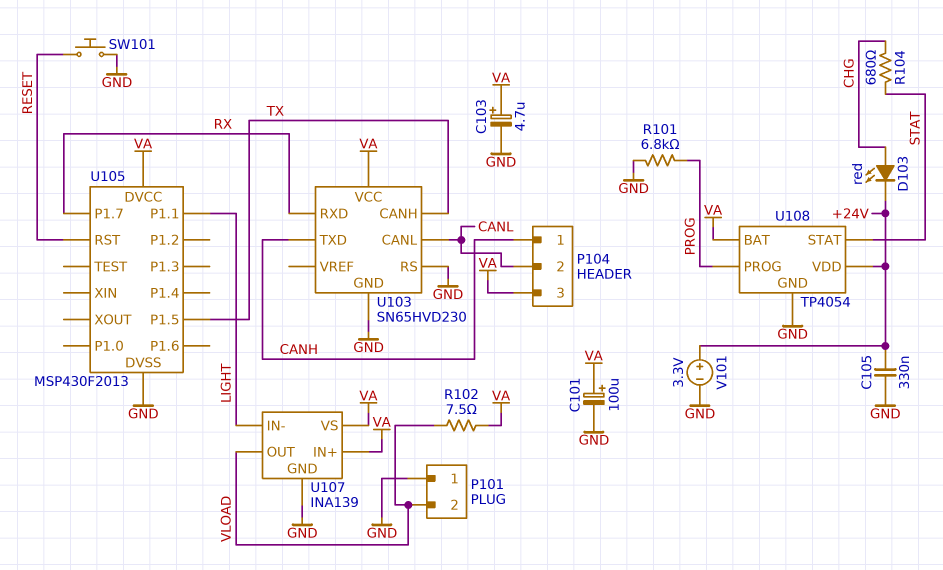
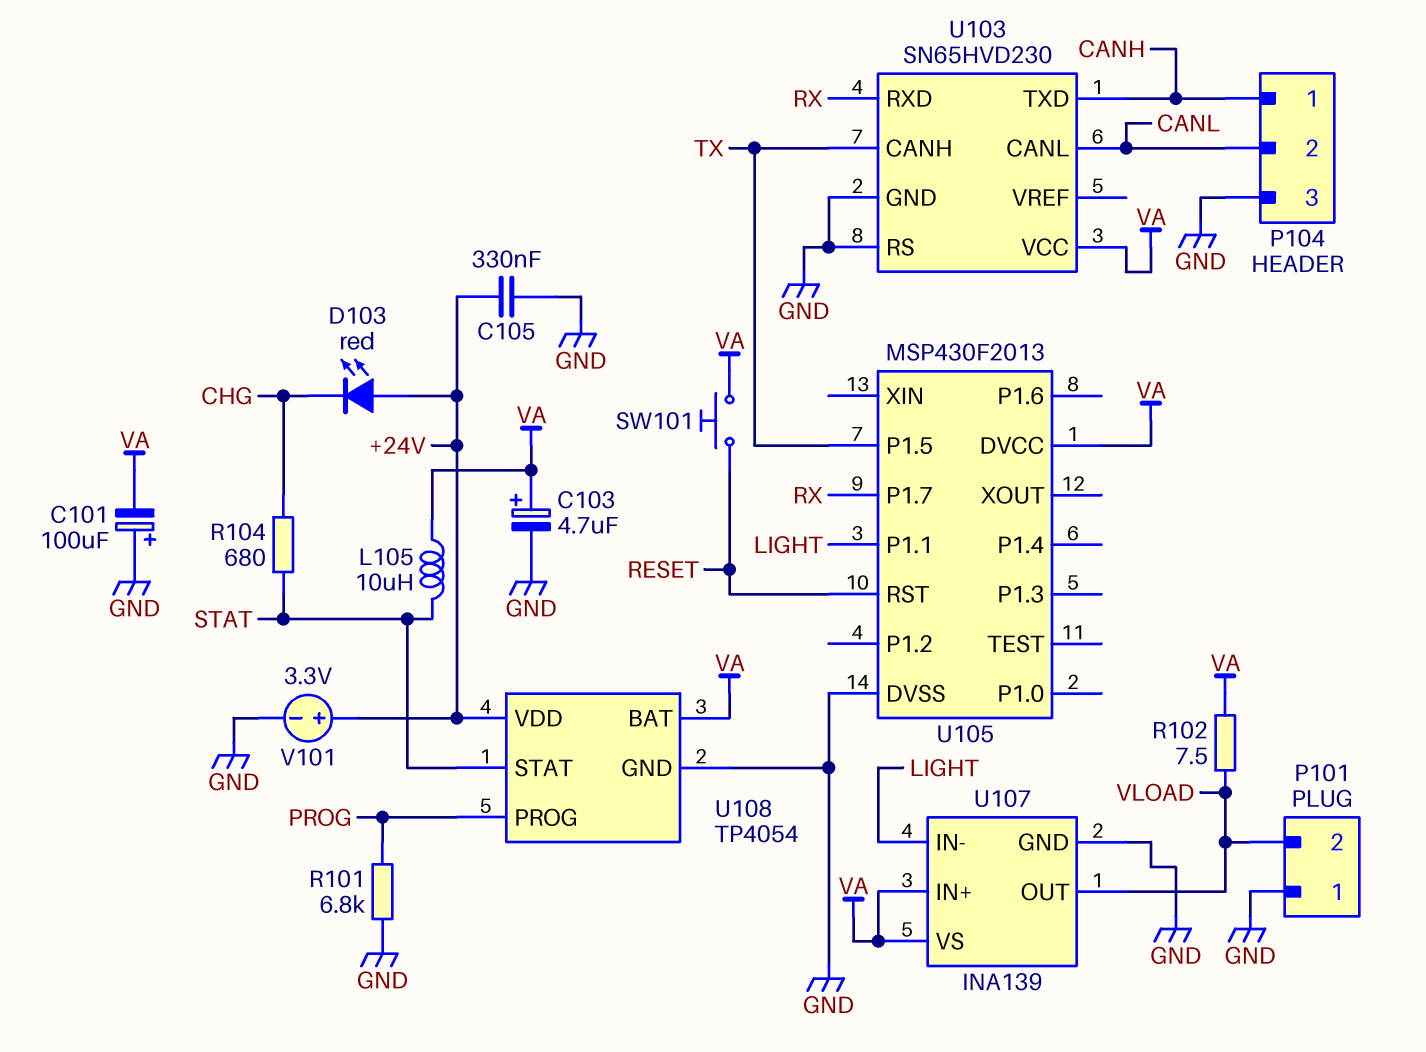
C101: 100uF (plus VA, minus GND) -> 100uF (plus GND, minus VA)
D103: LED red (A CHG, K +24V) -> LED red (A +24V, K CHG)
L105: none -> 10uH (STAT, VA)
P104 pin 3: VA -> GND
SW101: button (GND, RESET) -> button (RESET, VA)

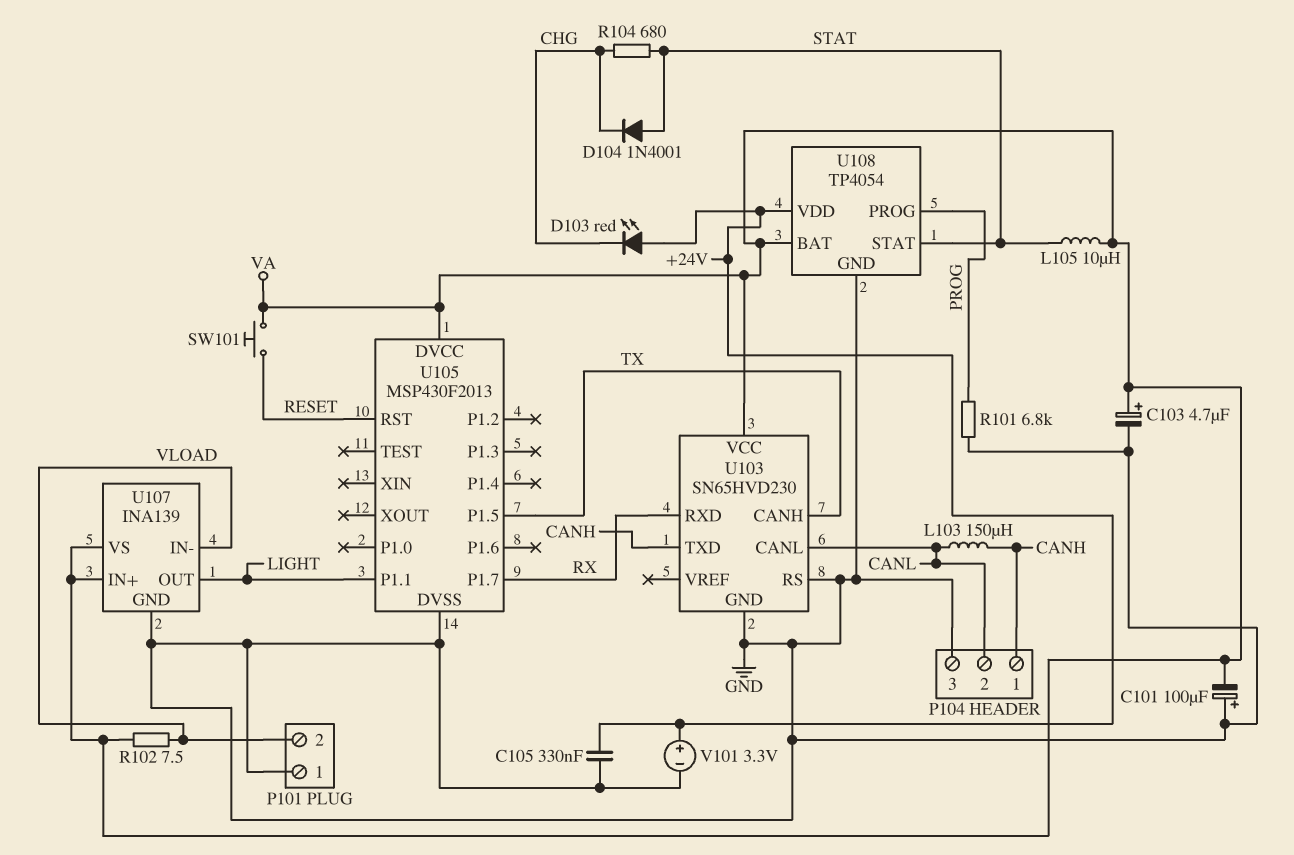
D104: none -> diode 1N4001 (A STAT, K CHG)
L103: none -> 150uH (CANH, CANL)
U107 pin IN-: LIGHT -> VLOAD
U107 pin OUT: VLOAD -> LIGHT

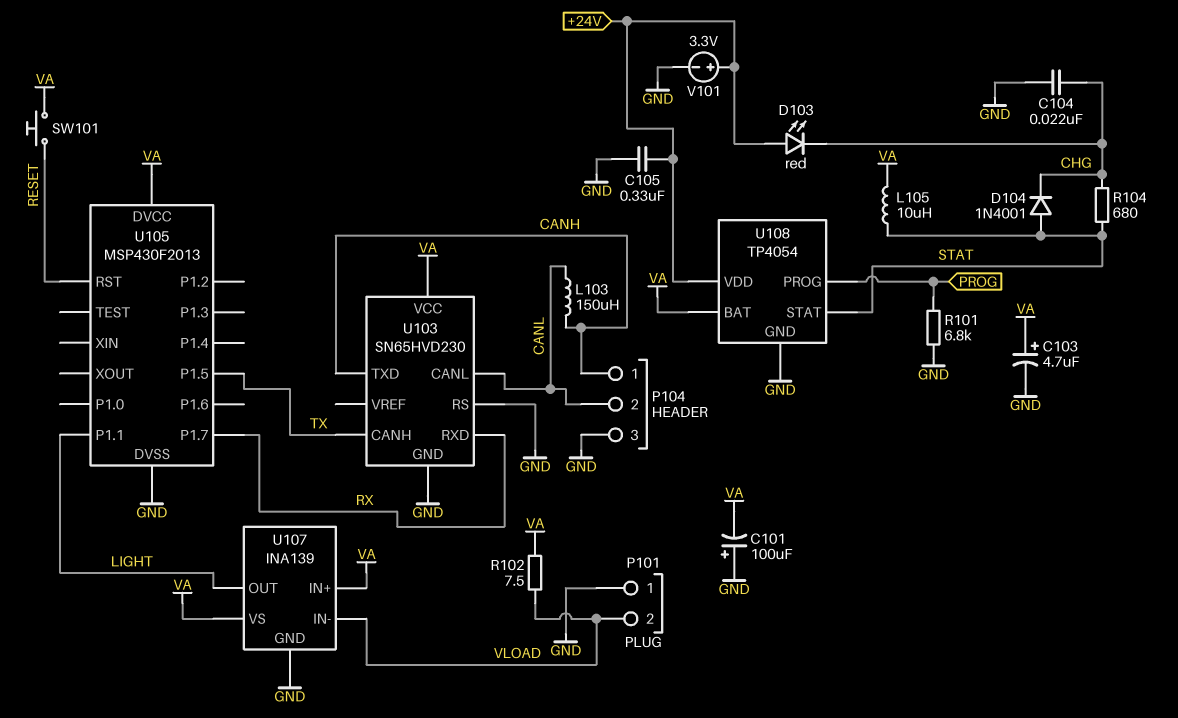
C104: none -> 22nF (CHG, GND)

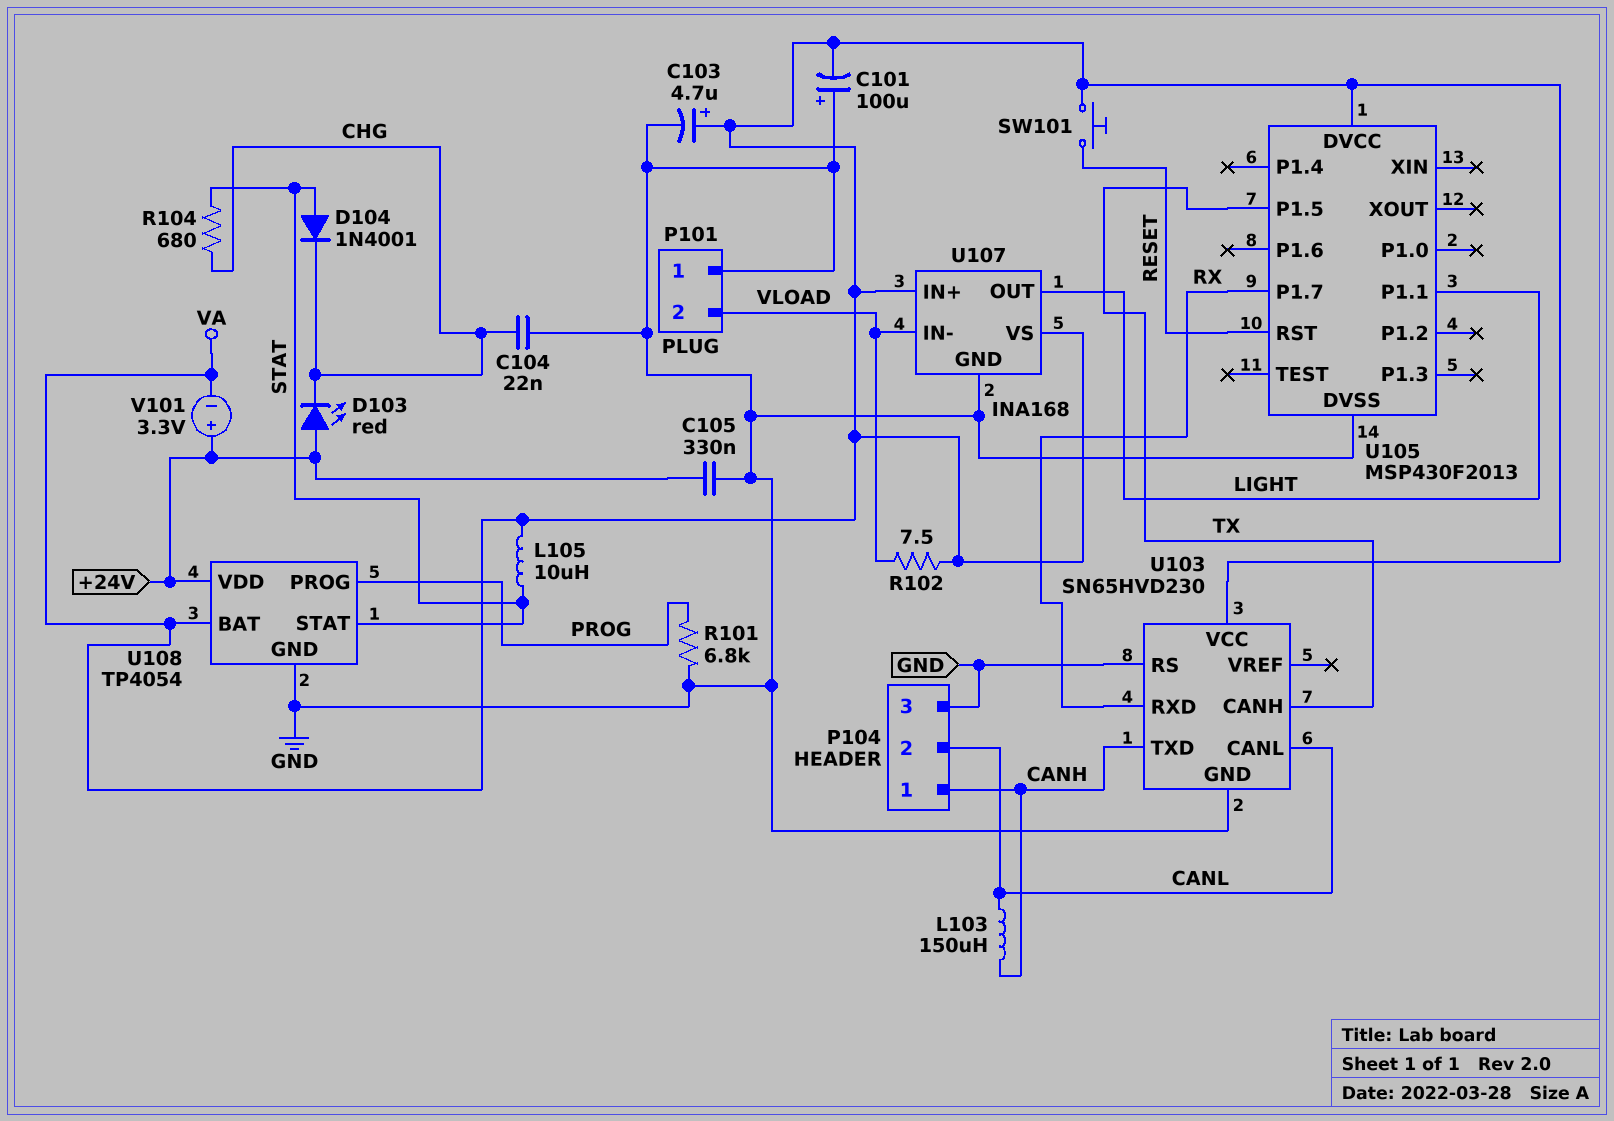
U107: INA139 -> INA168
V101: 3.3V (plus +24V, minus GND) -> 3.3V (plus +24V, minus VA)

